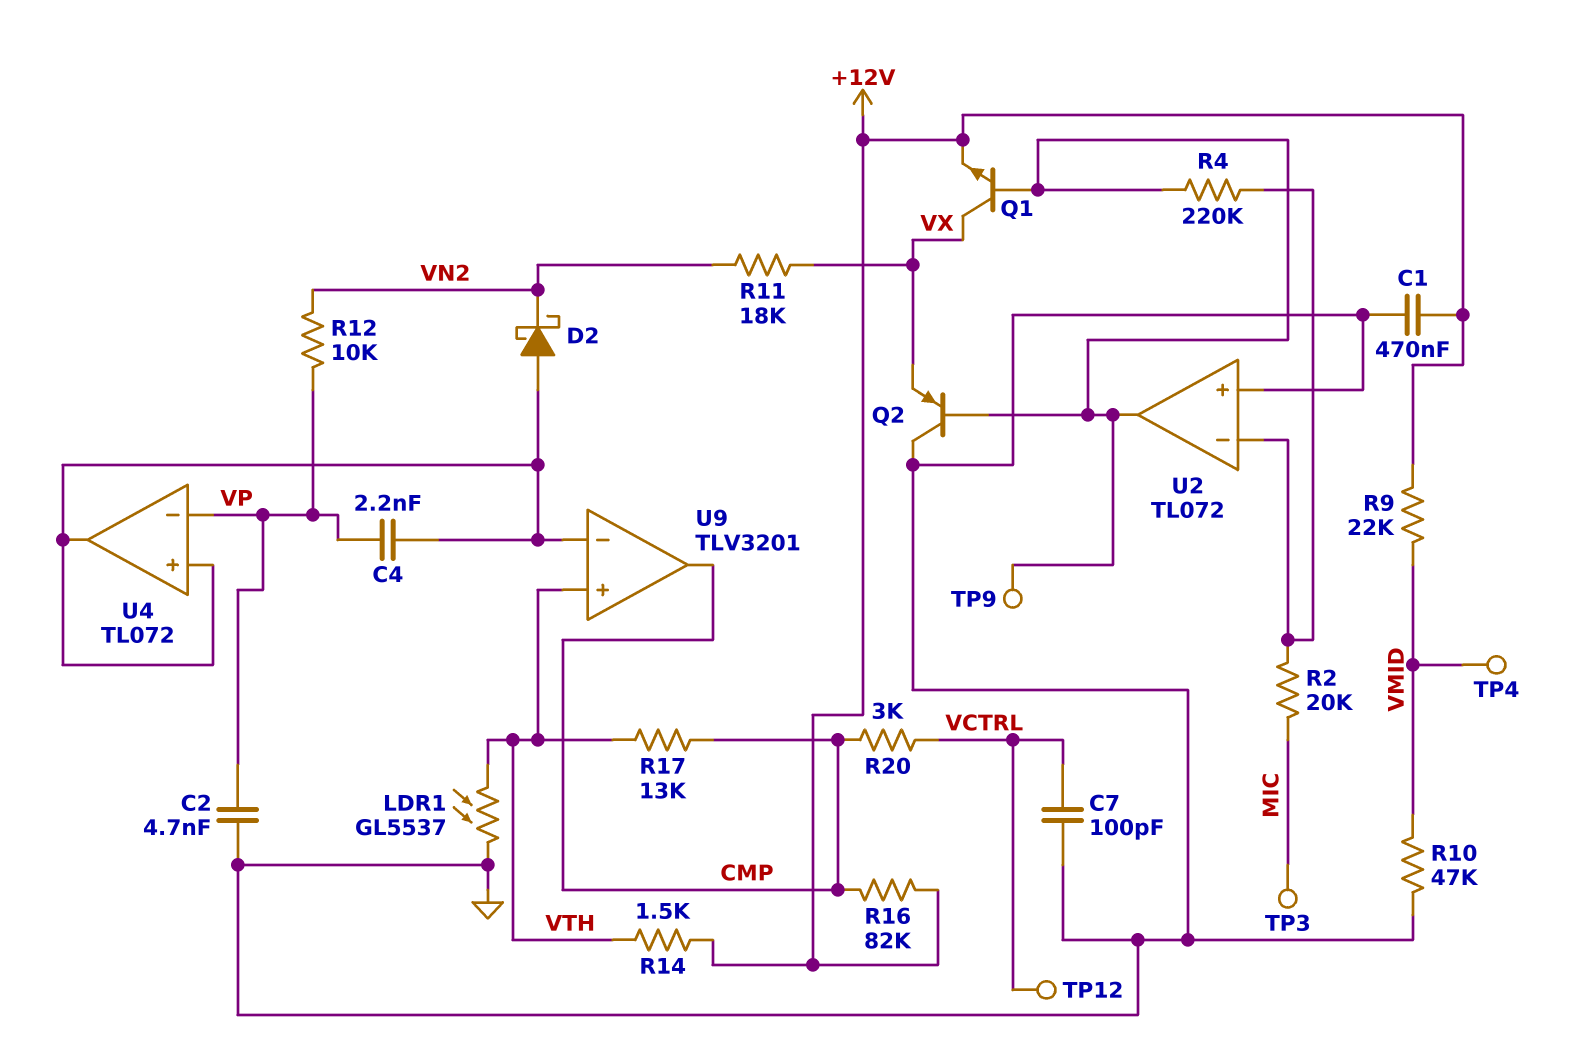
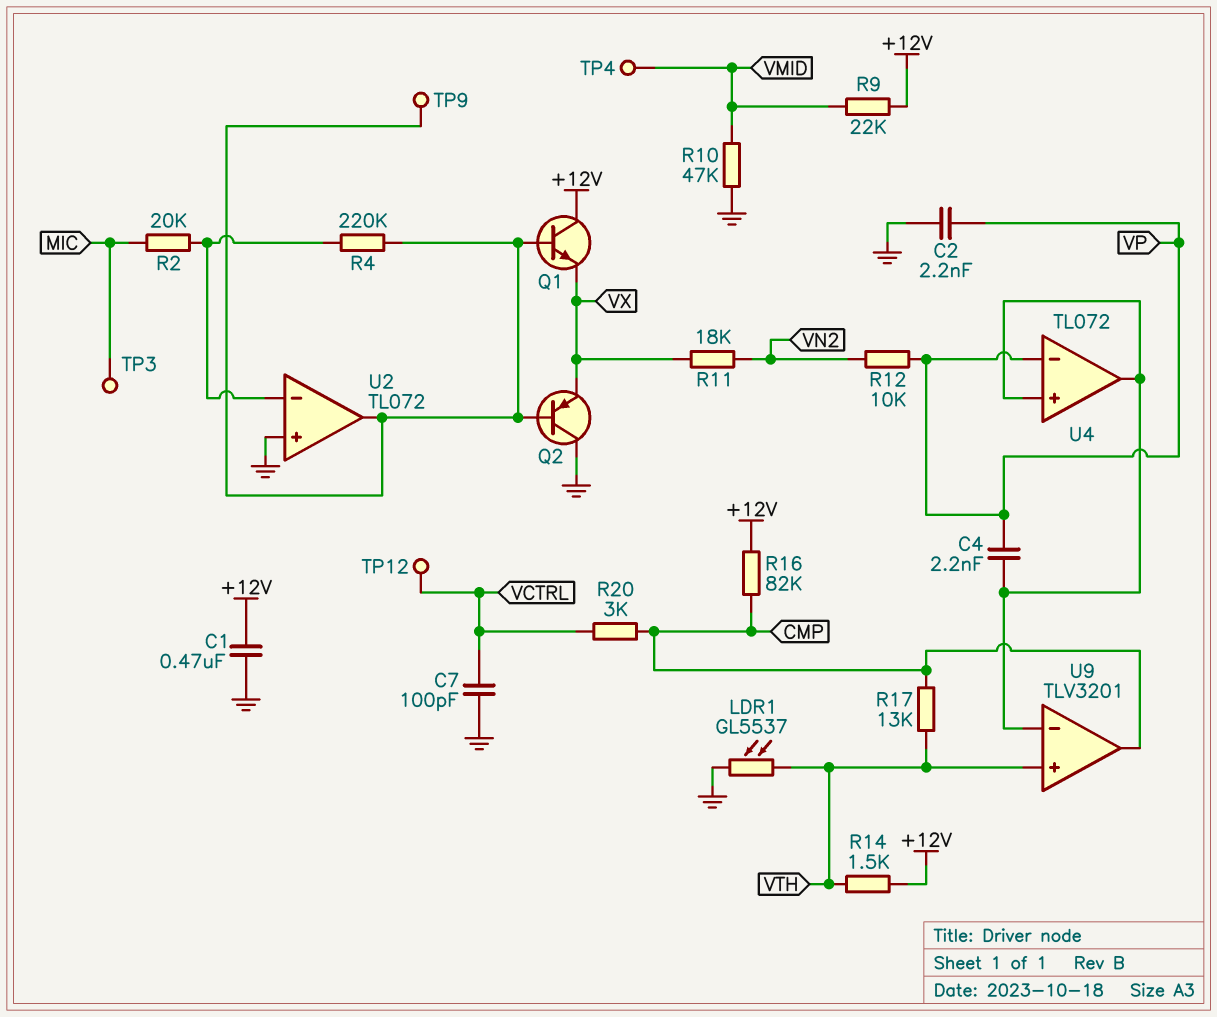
C2: 4.7nF (GND, VP) -> 2.2nF (GND, VP)
D2: schottky (A U4/in+, K VN2) -> none
Q1: NPN (B U2/out, C VX, E +12V) -> NPN (B U2/out, C +12V, E VX)

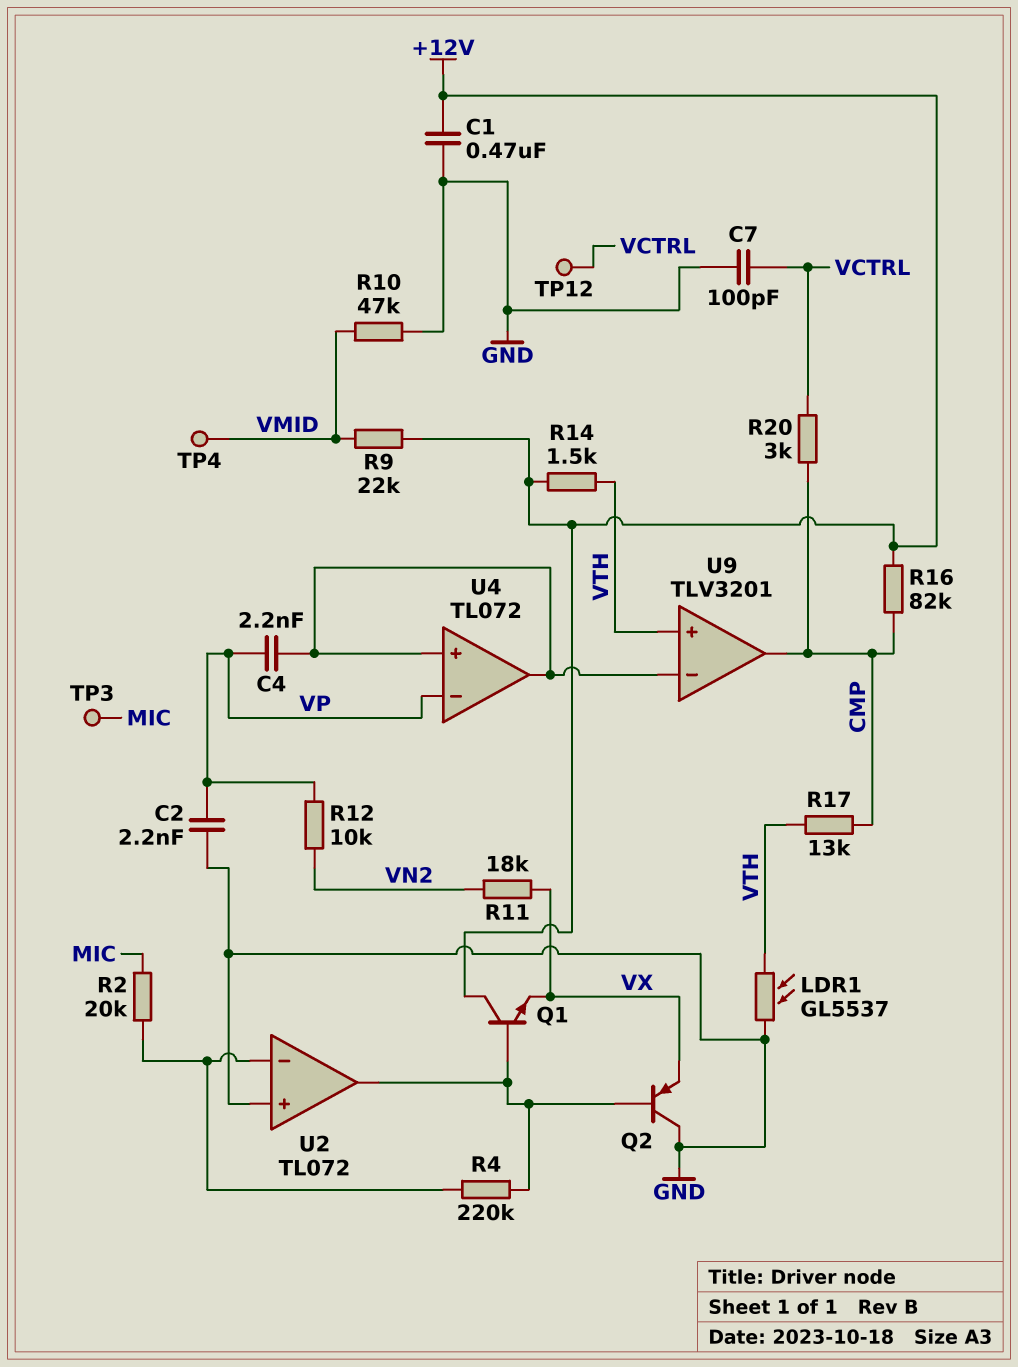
TP9: test point (U2/out) -> none

